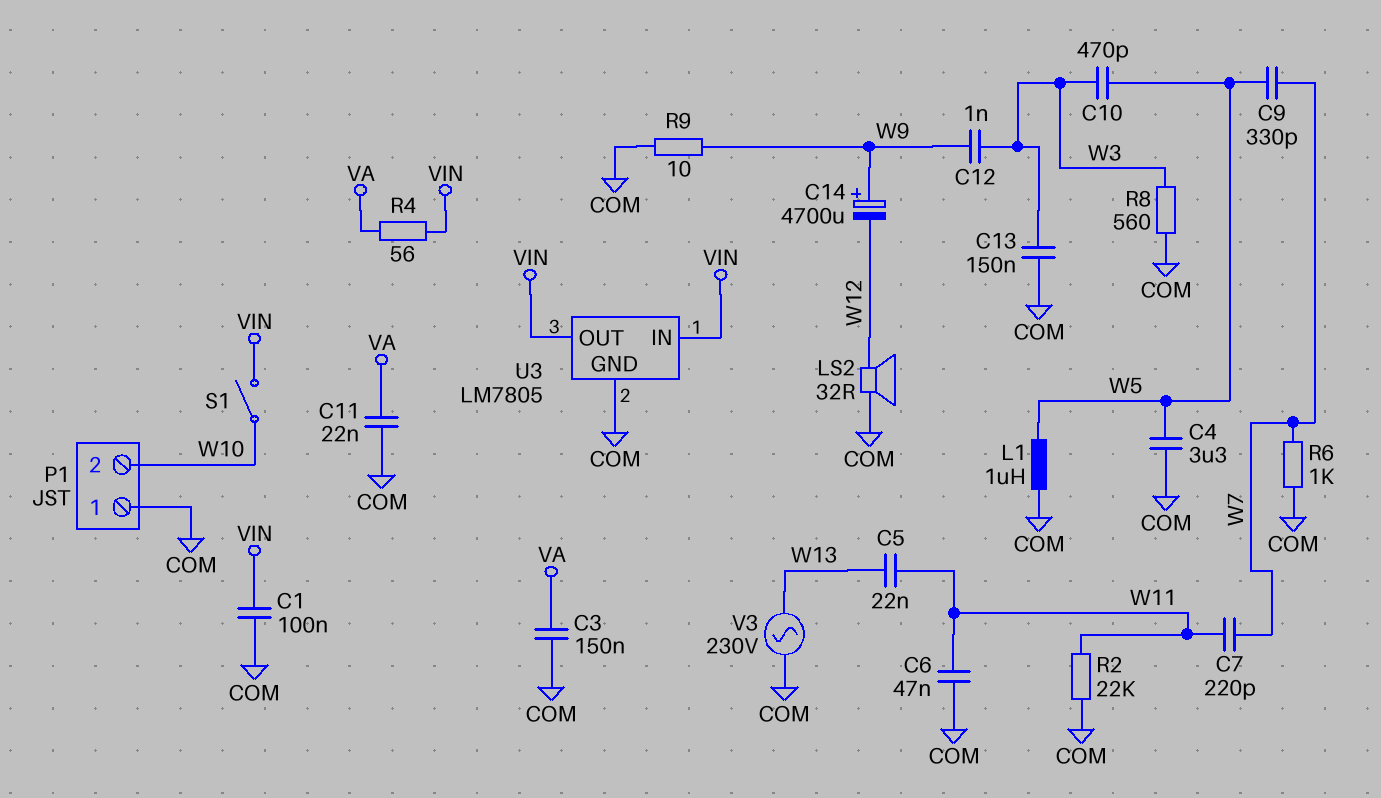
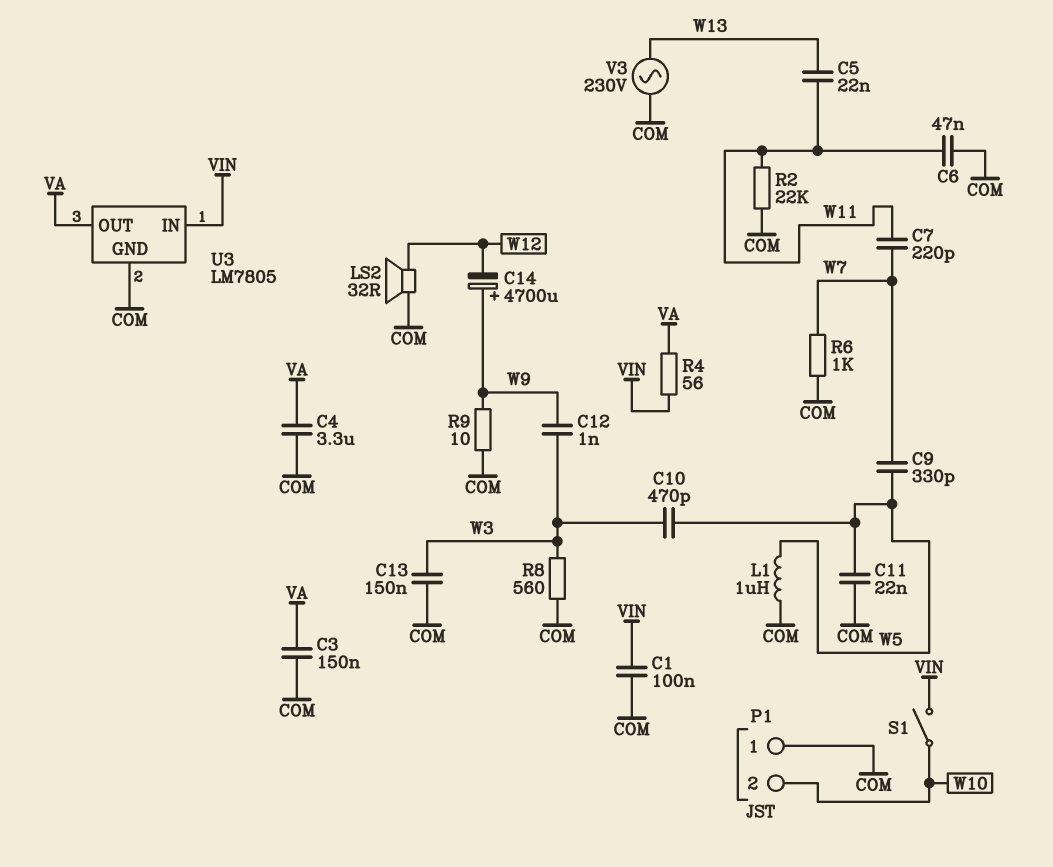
C4: 3.3uF (COM, W5) -> 3.3uF (COM, VA)
C11: 22nF (COM, VA) -> 22nF (COM, W5)
U3 pin OUT: VIN -> VA

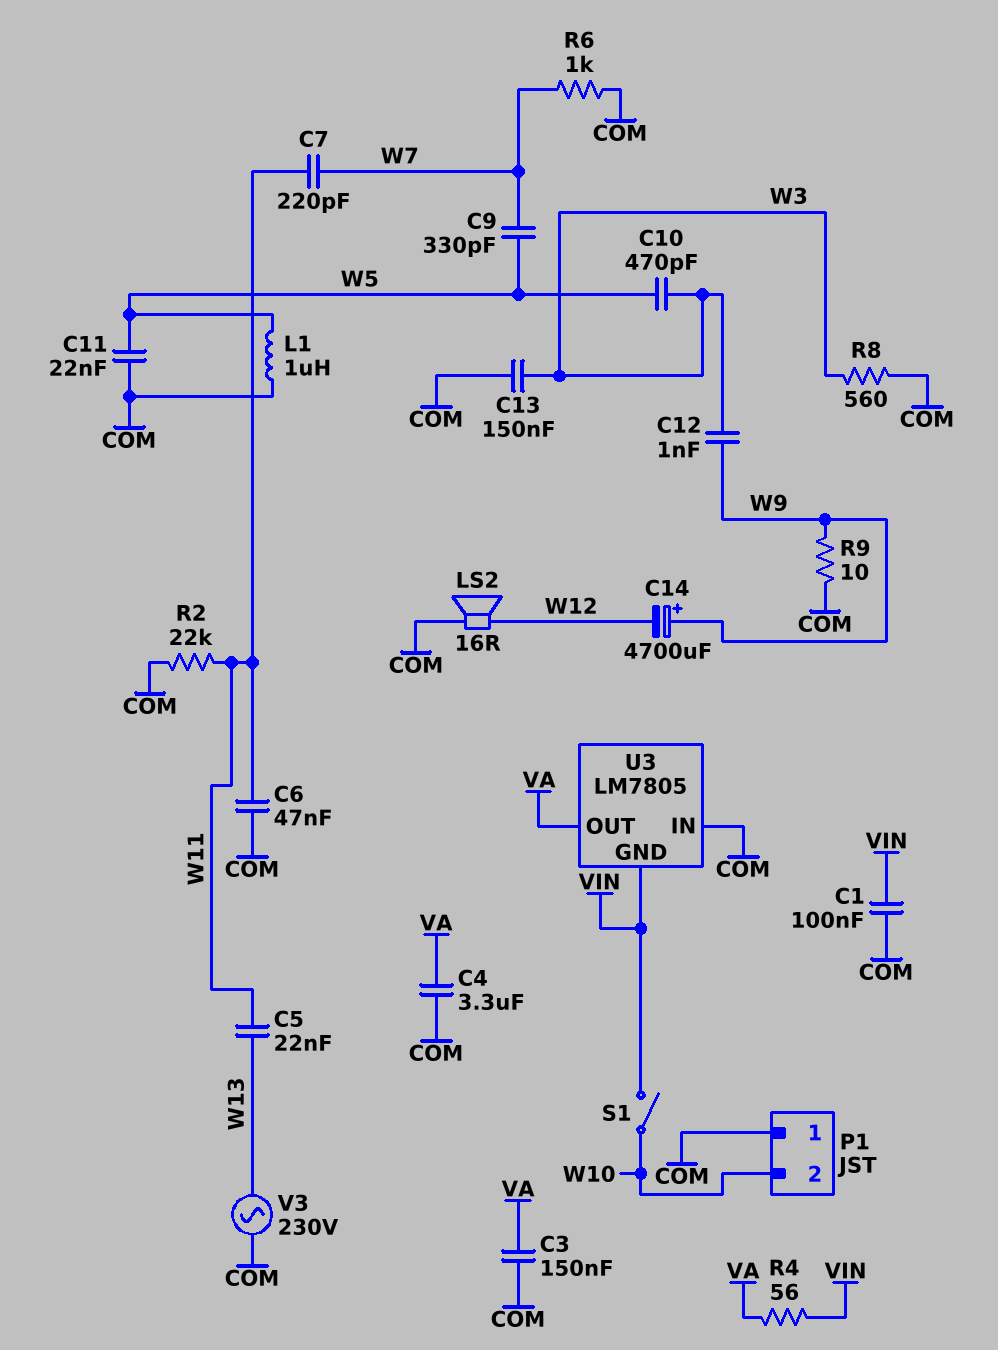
LS2: speaker 32R (COM, W12) -> speaker 16R (COM, W12)
U3 pin GND: COM -> VIN
U3 pin IN: VIN -> COM

